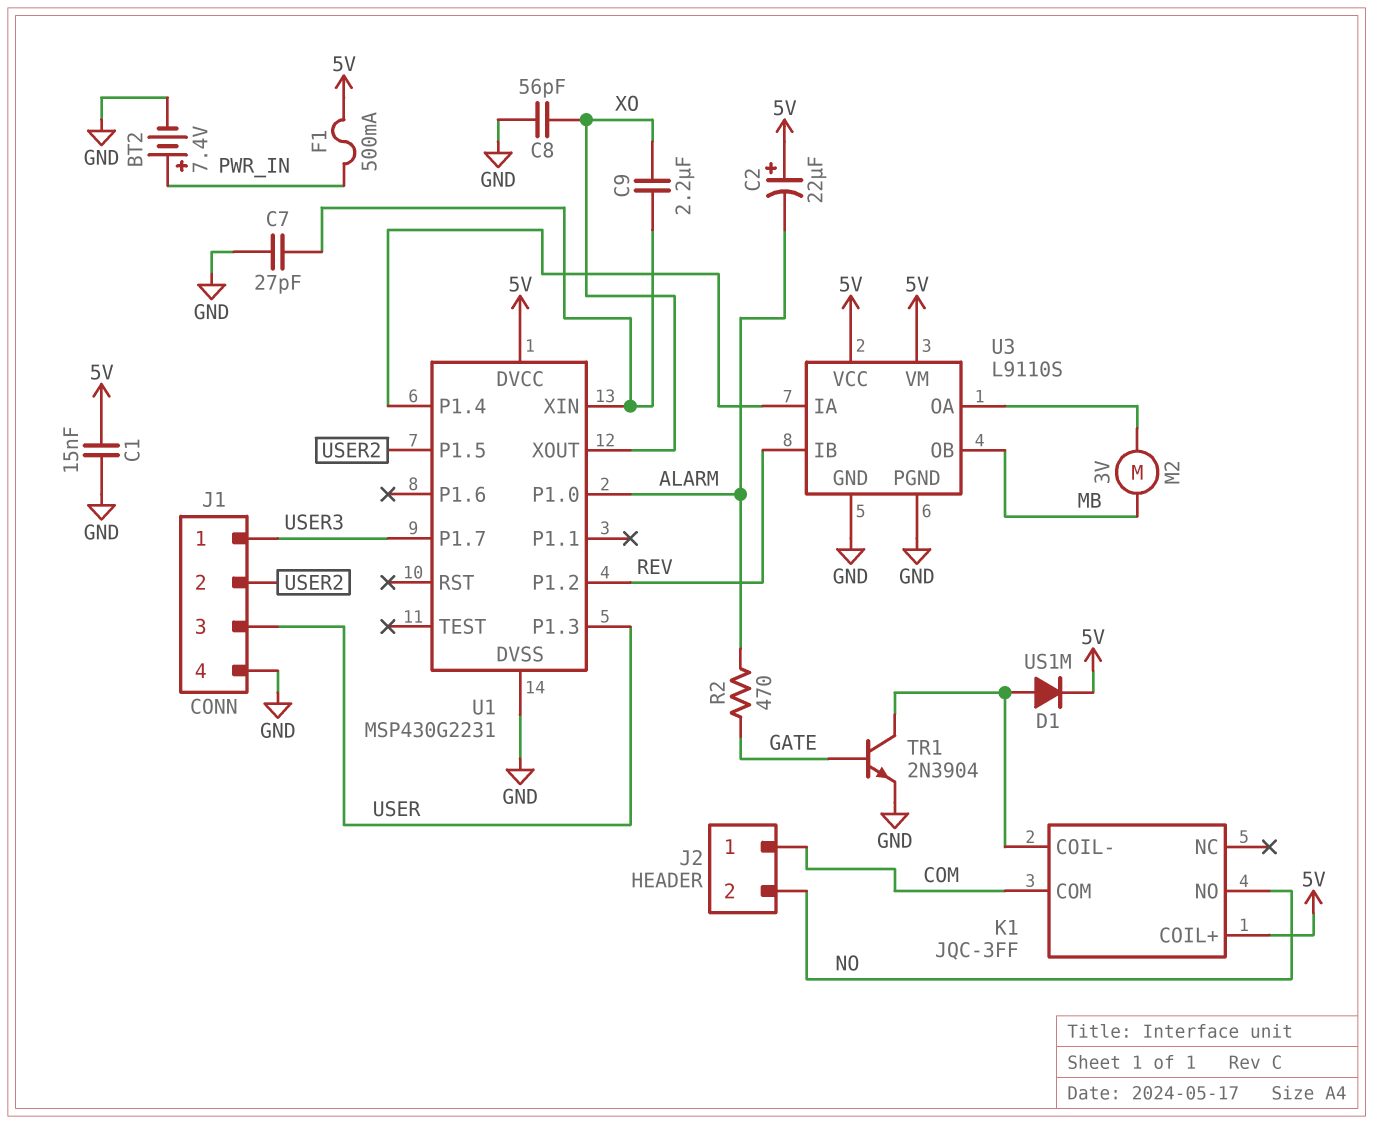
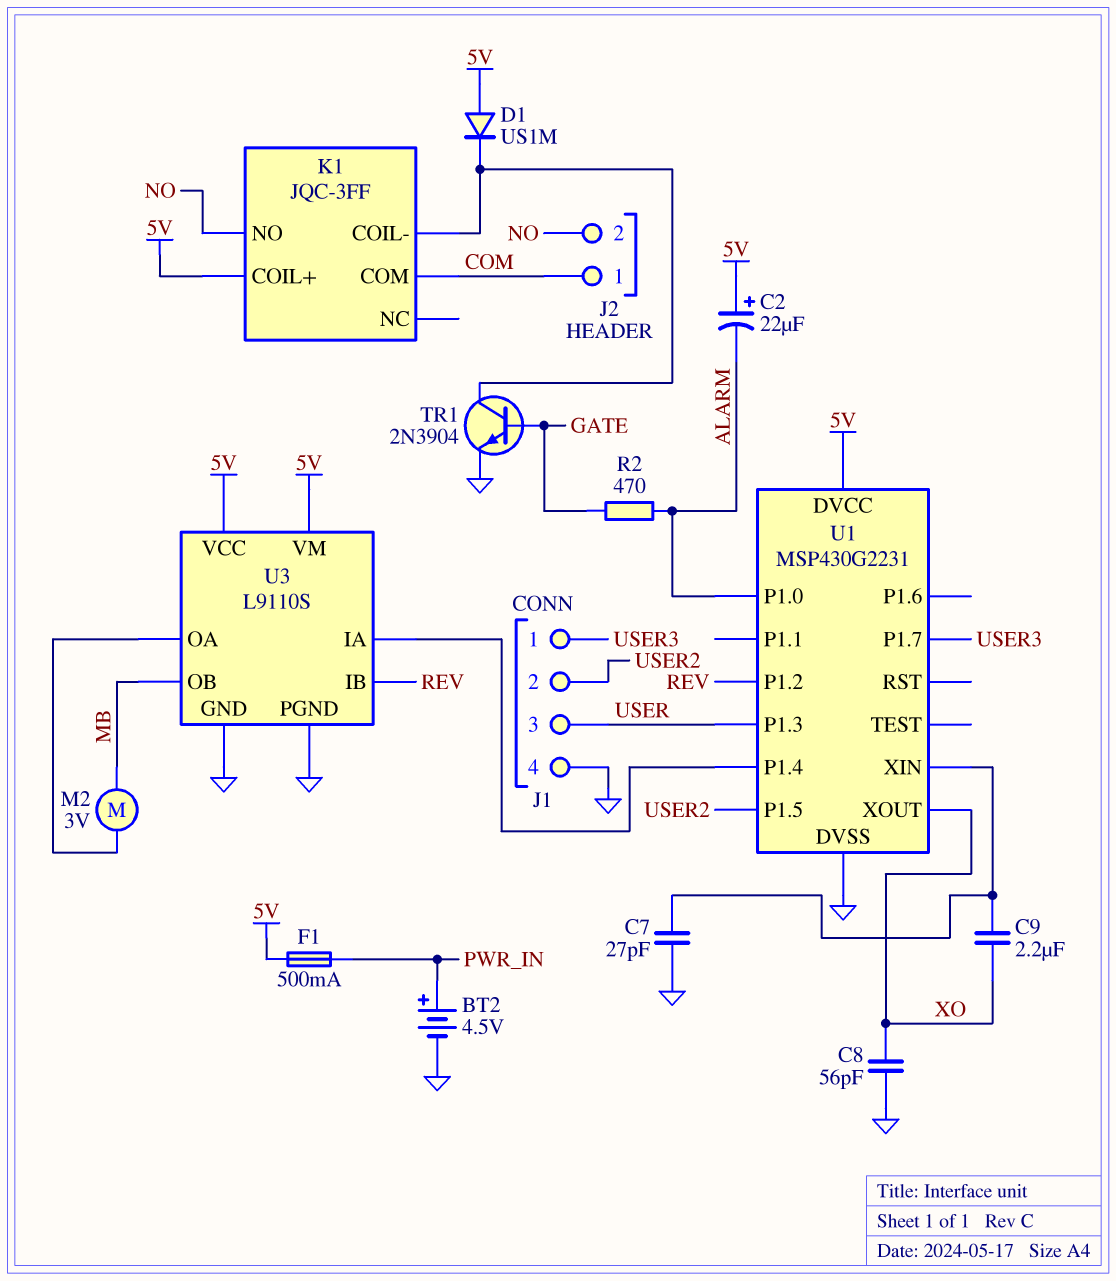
BT2: 7.4V (plus PWR_IN, minus GND) -> 4.5V (plus PWR_IN, minus GND)
C1: 15nF (5V, GND) -> none
D1: diode US1M (A K1/COIL-, K 5V) -> diode US1M (A 5V, K K1/COIL-)

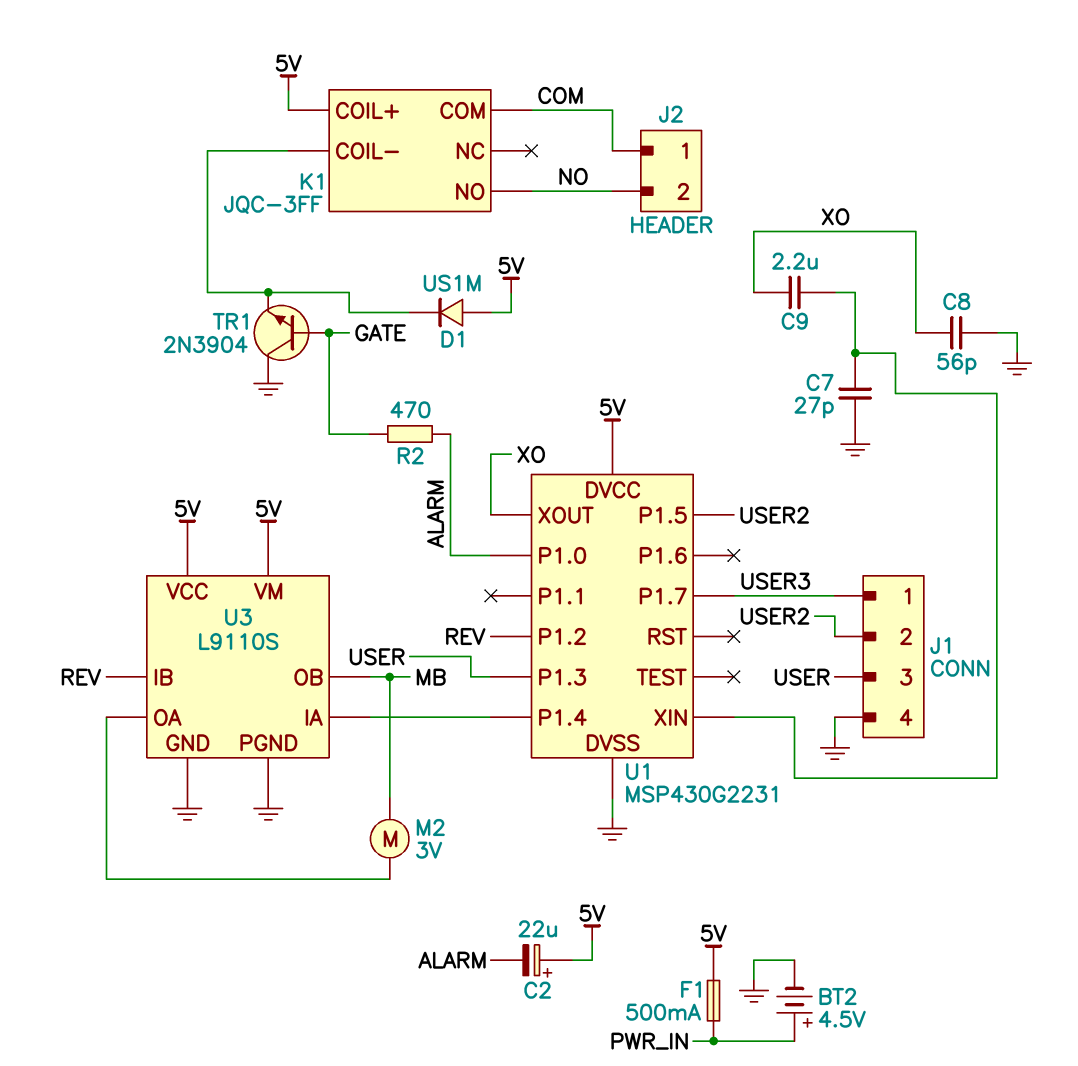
TR1: NPN 2N3904 (B GATE, C K1/COIL-, E GND) -> NPN 2N3904 (B GATE, C GND, E K1/COIL-)

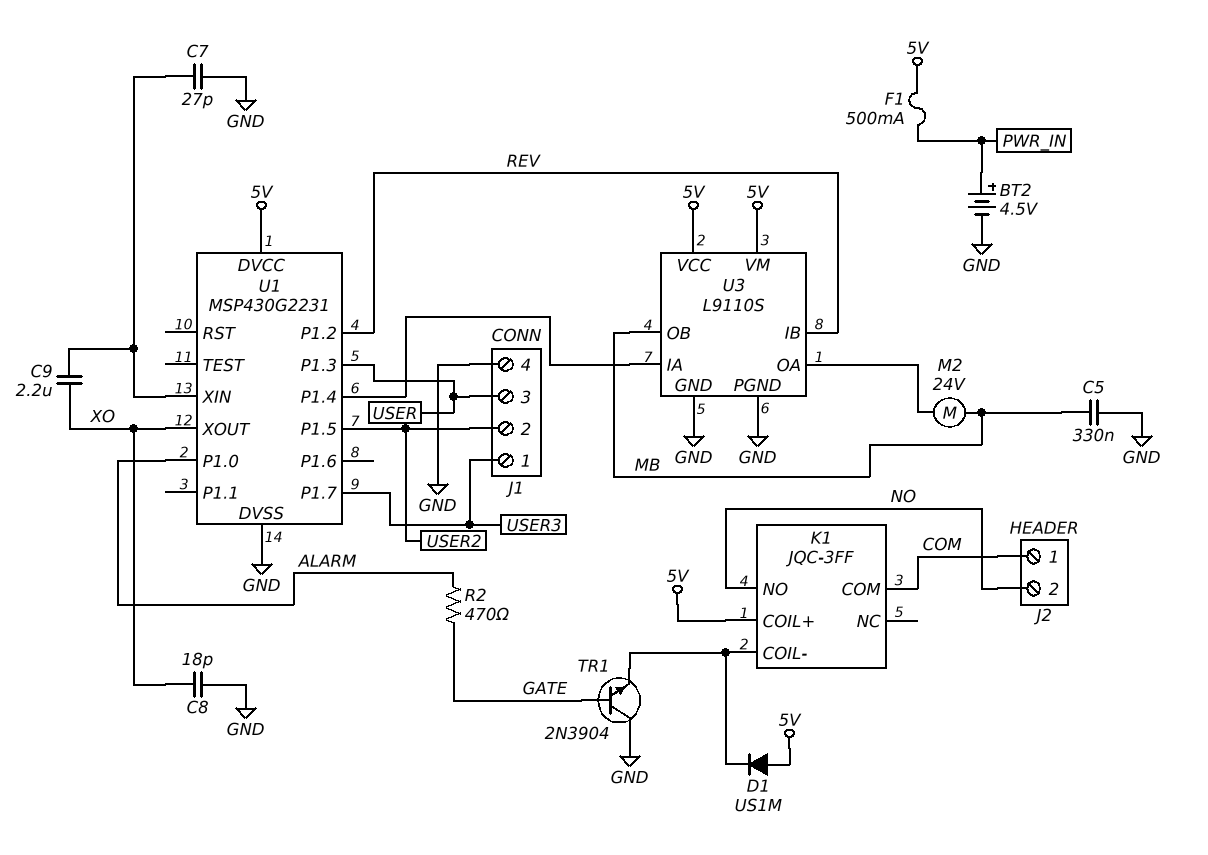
C2: 22uF (plus 5V, minus ALARM) -> none
C5: none -> 330nF (GND, MB)
C8: 56pF (GND, XO) -> 18pF (GND, XO)
M2: motor 3V (MB, U3/OA) -> motor 24V (MB, U3/OA)

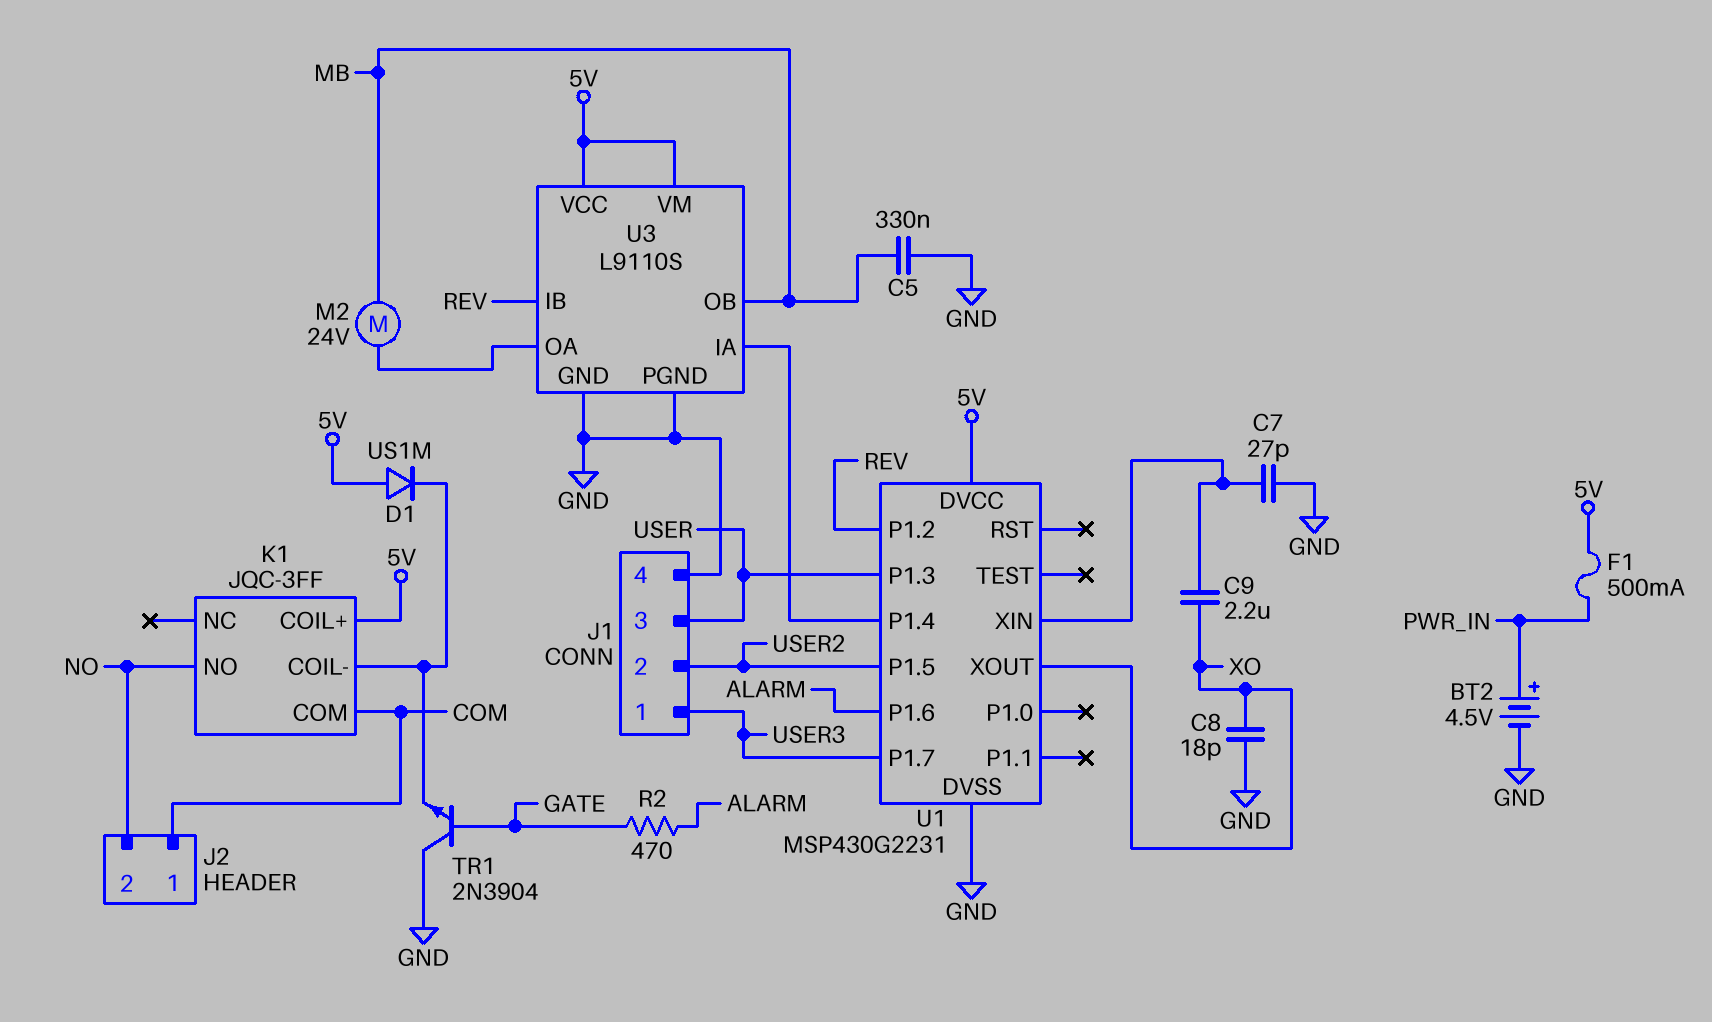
U1 pin P1.0: ALARM -> none
U1 pin P1.6: none -> ALARM

